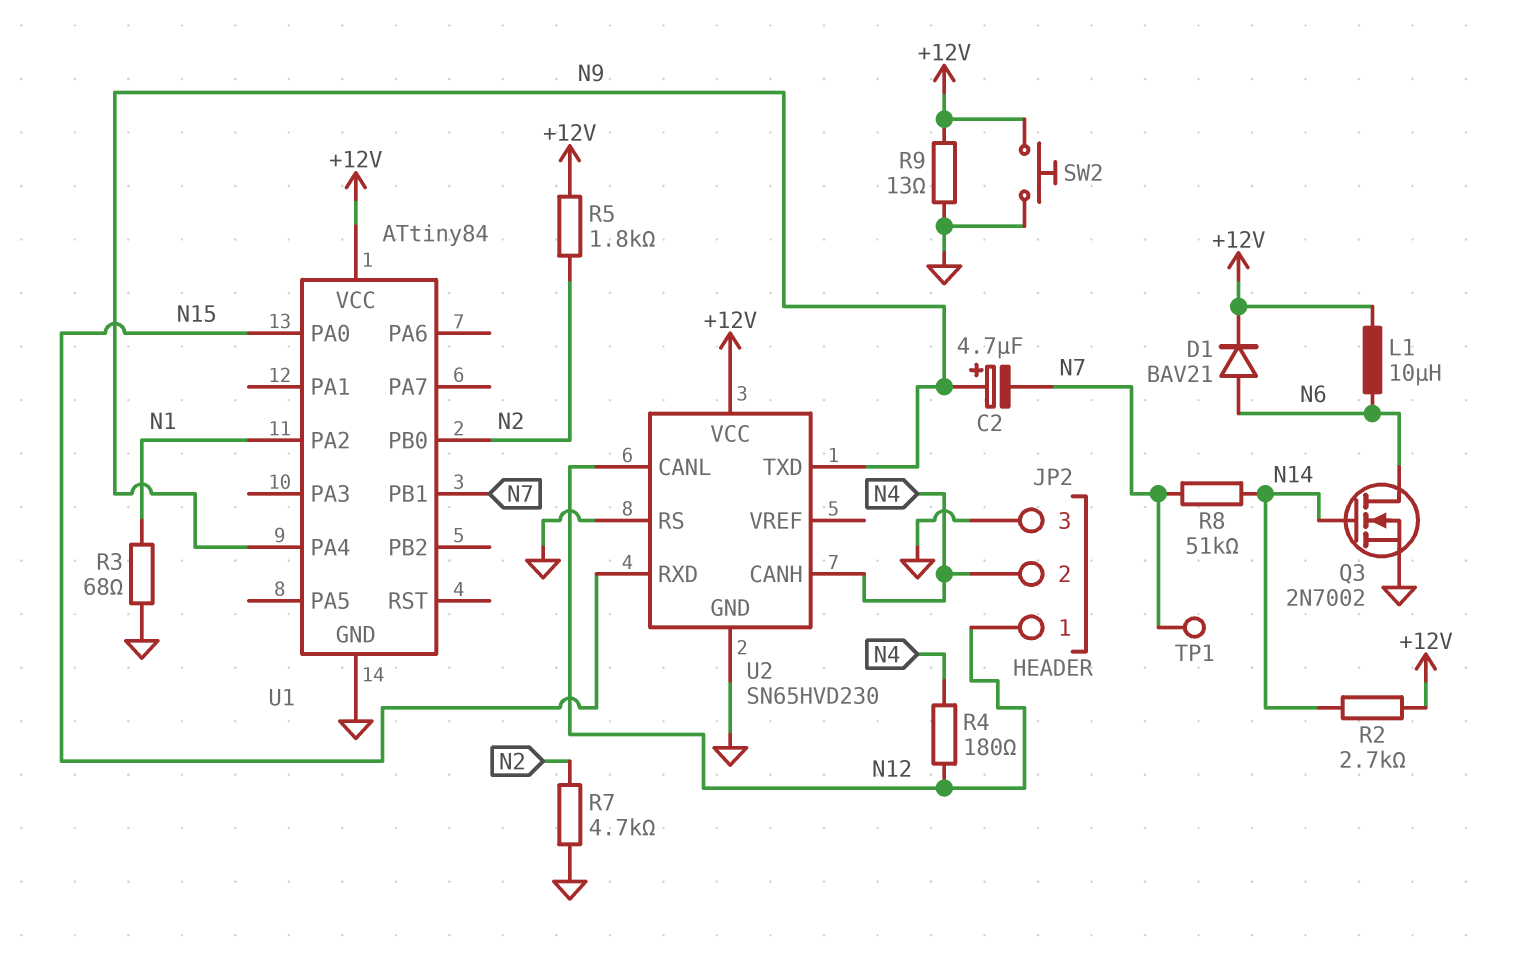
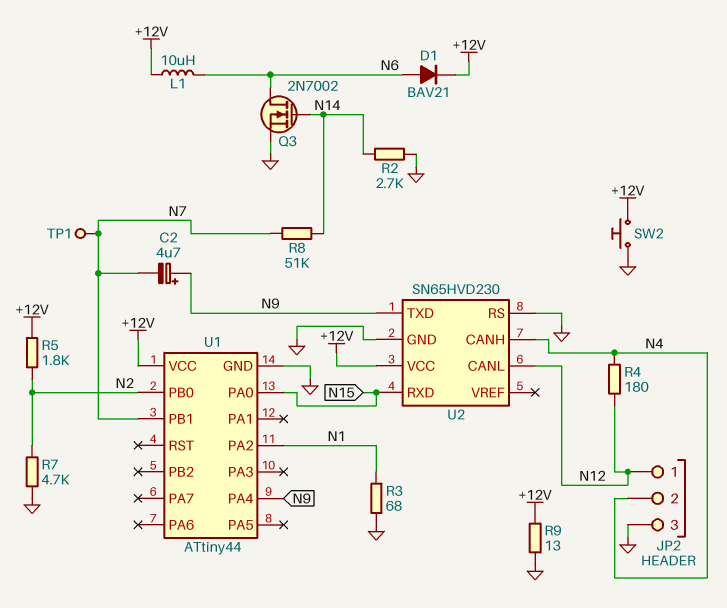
R2: 2.7k (+12V, N14) -> 2.7k (GND, N14)
U1: ATtiny84 -> ATtiny44

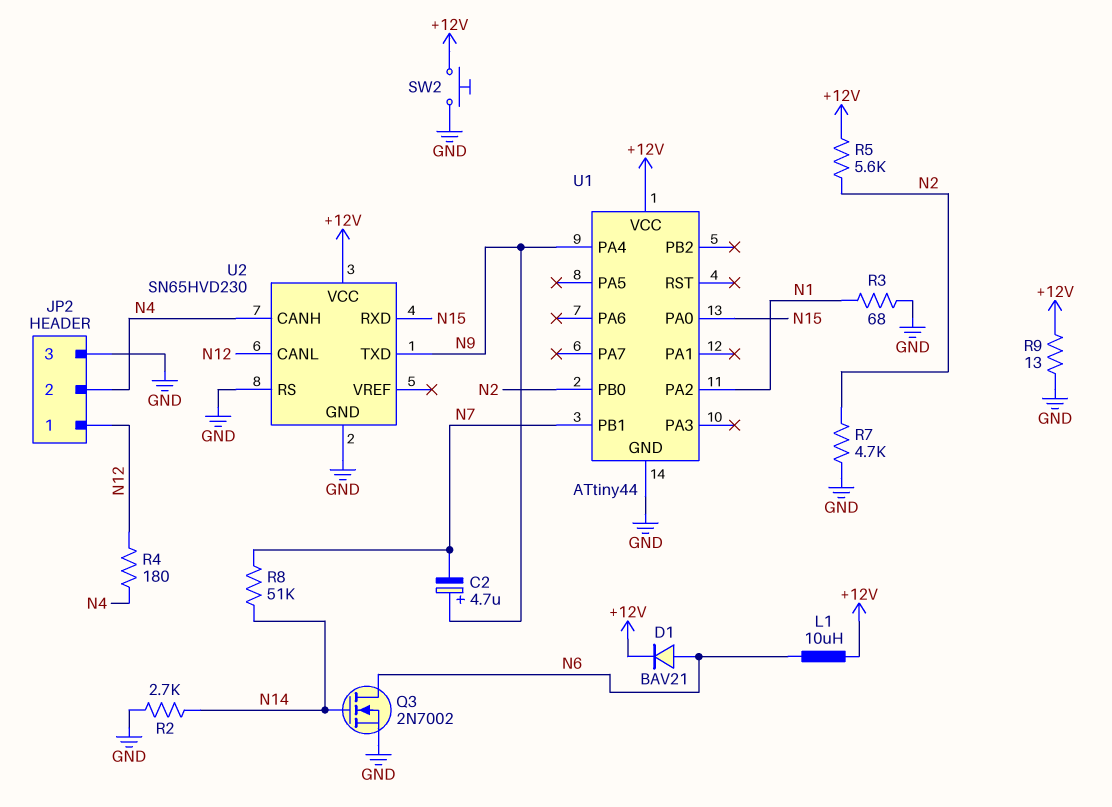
R5: 1.8k (+12V, N2) -> 5.6k (+12V, N2)
TP1: test point (N7) -> none

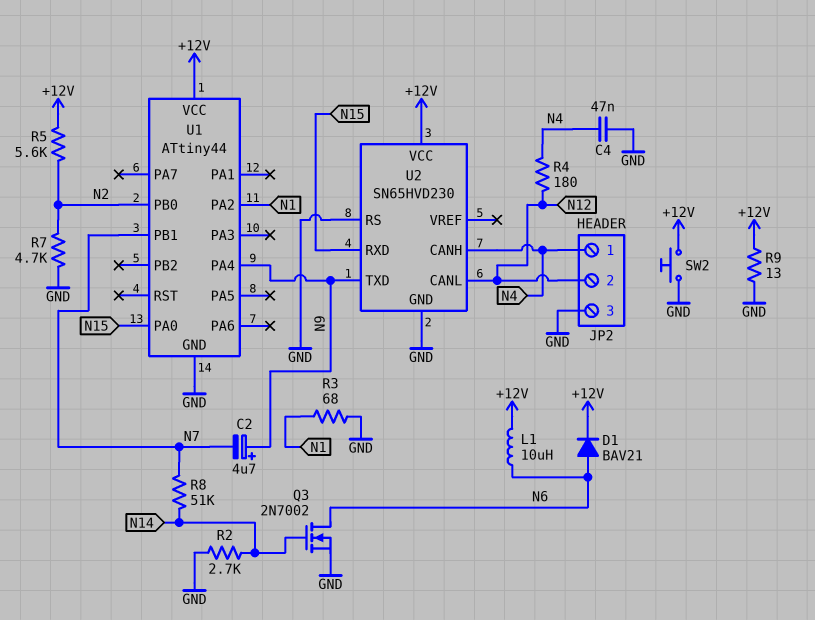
C4: none -> 47nF (GND, N4)
JP2 pin 1: N12 -> N4
JP2 pin 2: N4 -> N12

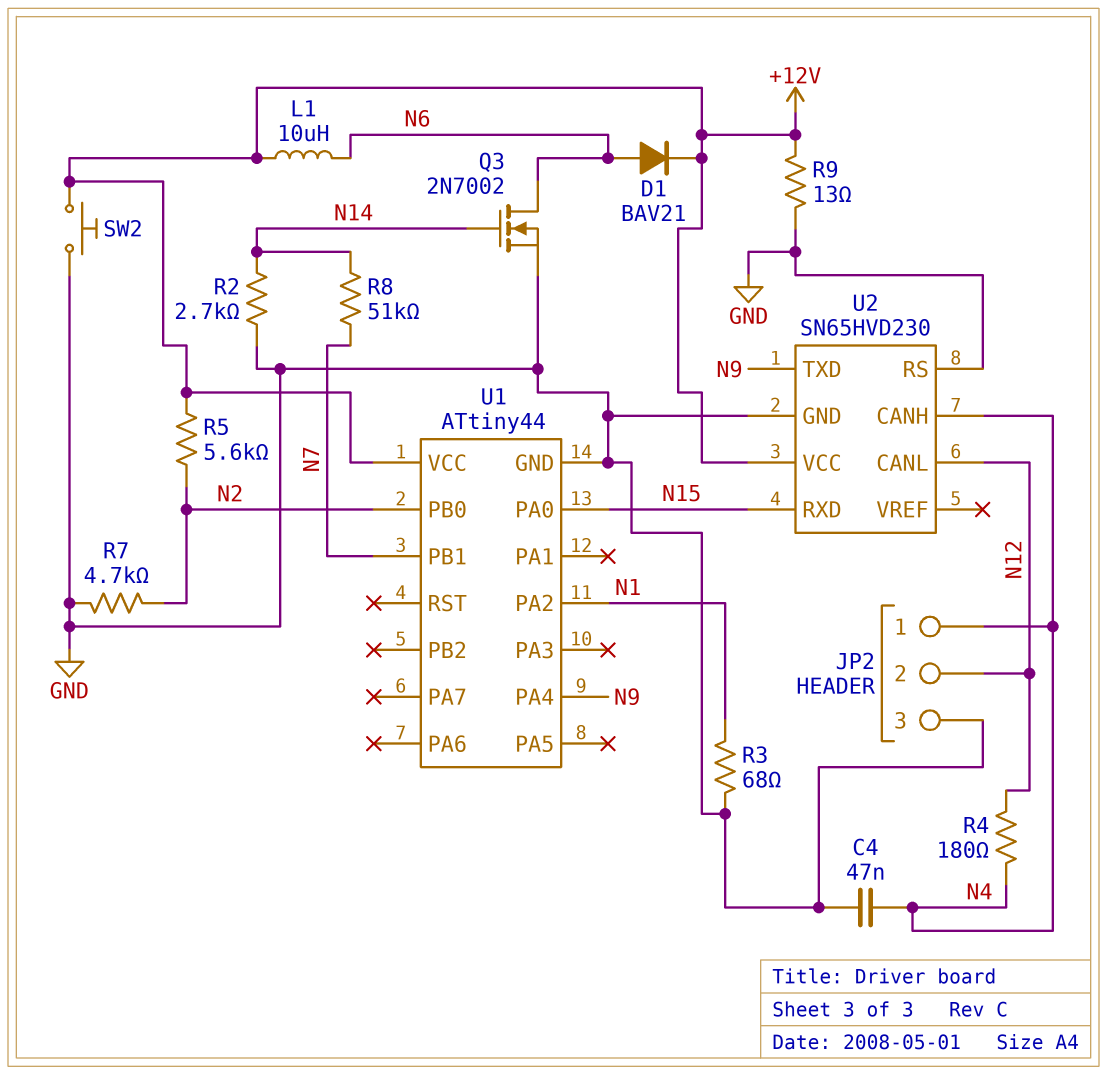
C2: 4.7uF (plus N9, minus N7) -> none

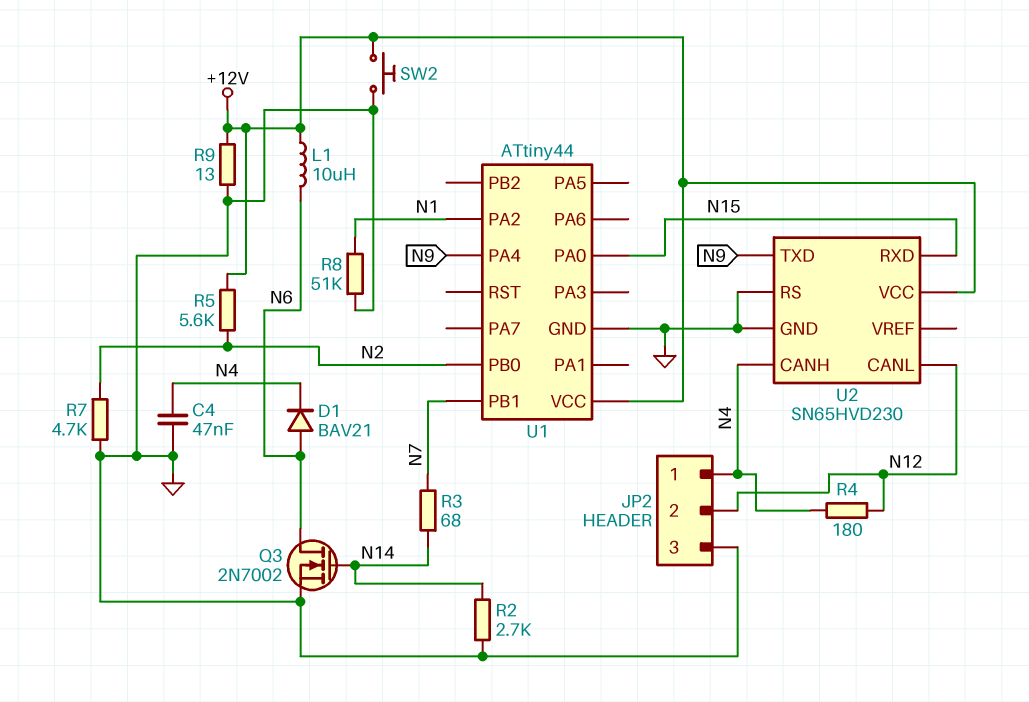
D1: diode BAV21 (A N6, K +12V) -> diode BAV21 (A N6, K N4)
R3: 68 (GND, N1) -> 68 (N7, N14)
R8: 51k (N7, N14) -> 51k (GND, N1)

